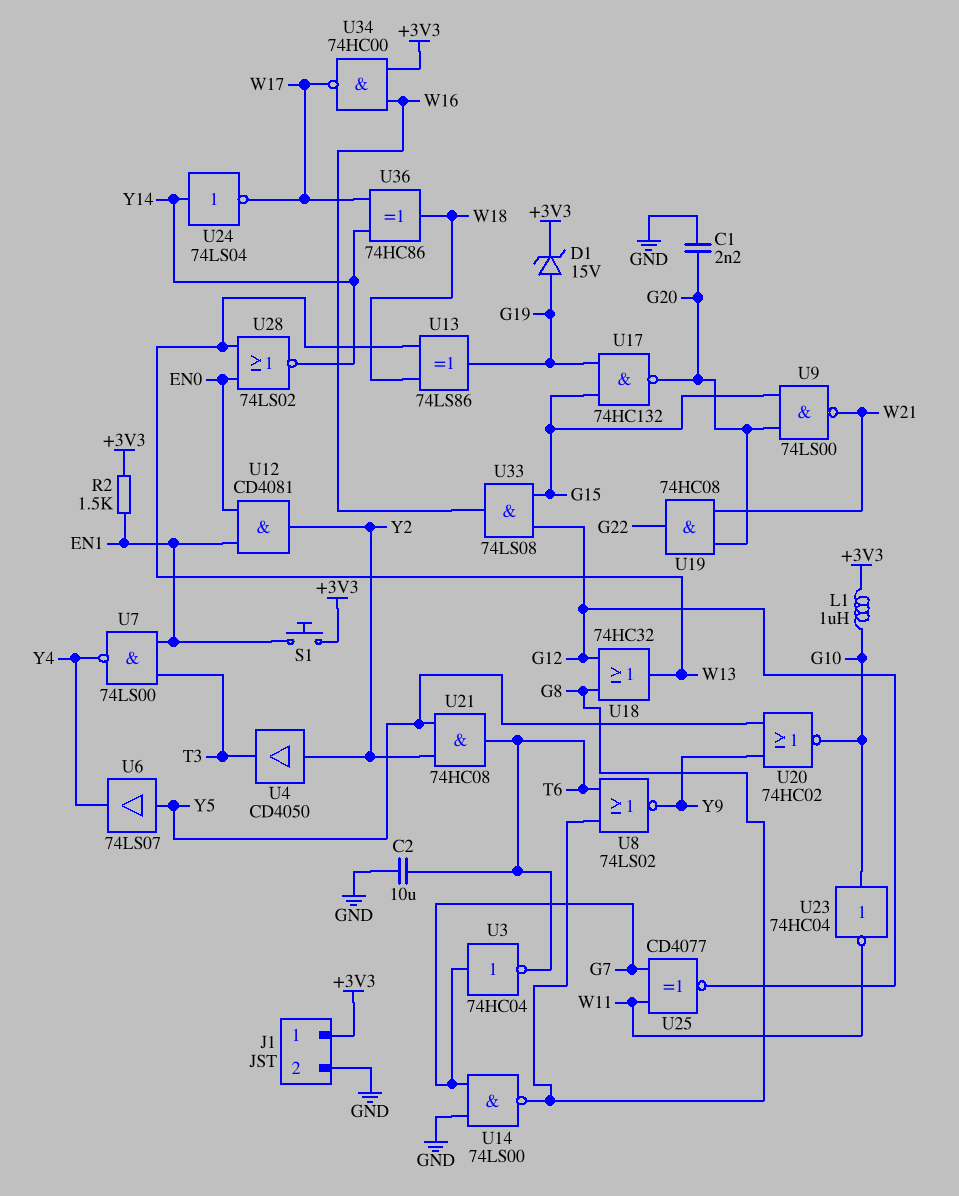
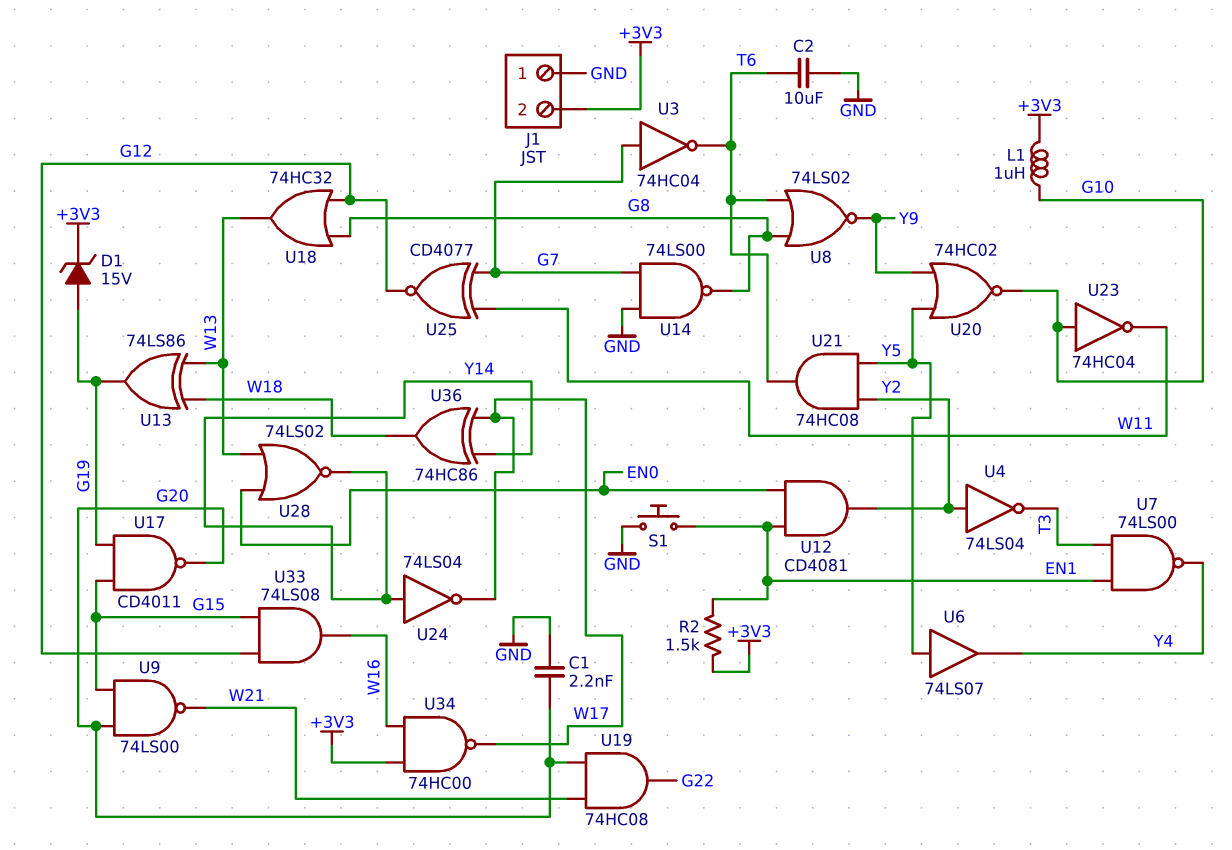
J1 pin 1: +3V3 -> GND
J1 pin 2: GND -> +3V3
S1: button (+3V3, EN1) -> button (EN1, GND)
U4: buffer CD4050 (in Y2, out T3) -> NOT 74LS04 (in Y2, out T3)
U17: NAND 74HC132 (in G15, in G19, out G20) -> NAND CD4011 (in G15, in G19, out G20)

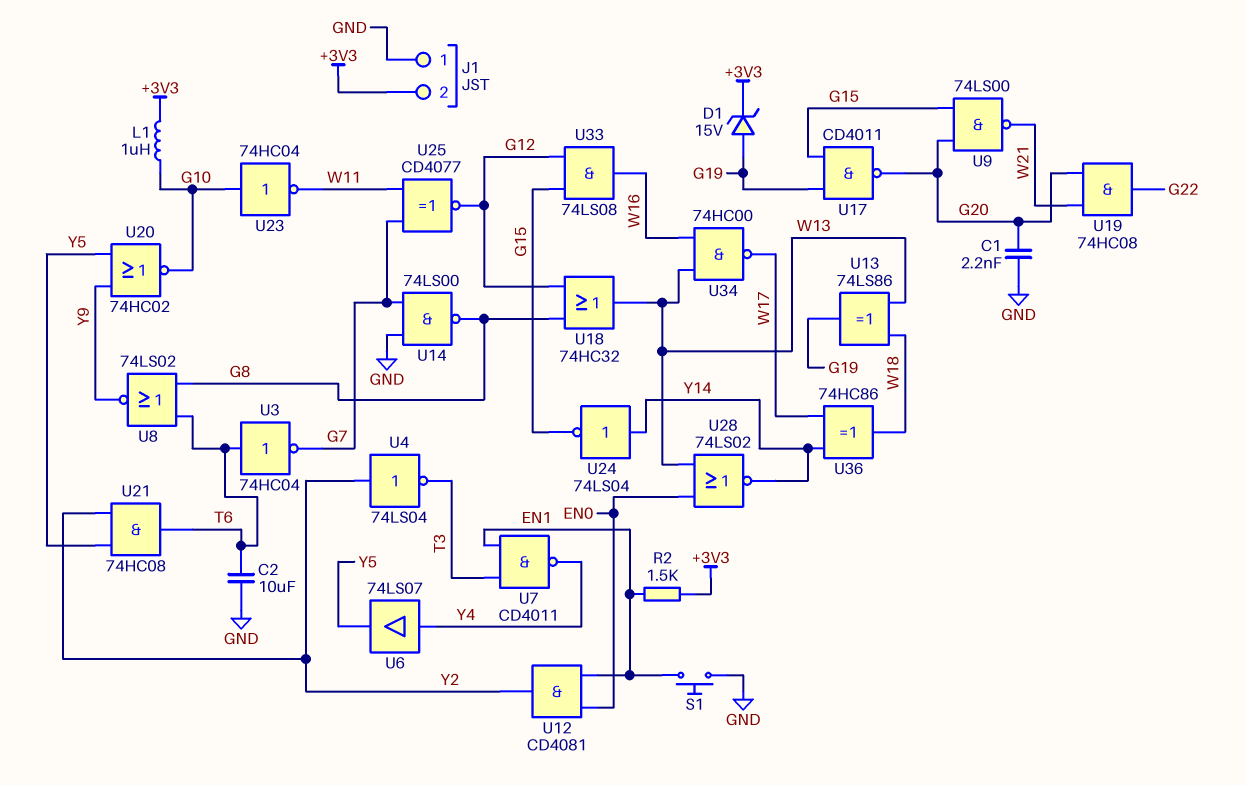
U3: NOT 74HC04 (in G7, out T6) -> NOT 74HC04 (in T6, out G7)
U6: buffer 74LS07 (in Y5, out Y4) -> buffer 74LS07 (in Y4, out Y5)
U7: NAND 74LS00 (in EN1, in T3, out Y4) -> NAND CD4011 (in EN1, in T3, out Y4)
U24: NOT 74LS04 (in Y14, out W17) -> NOT 74LS04 (in Y14, out G15)
U34: NAND 74HC00 (in +3V3, in W16, out W17) -> NAND 74HC00 (in W13, in W16, out W17)

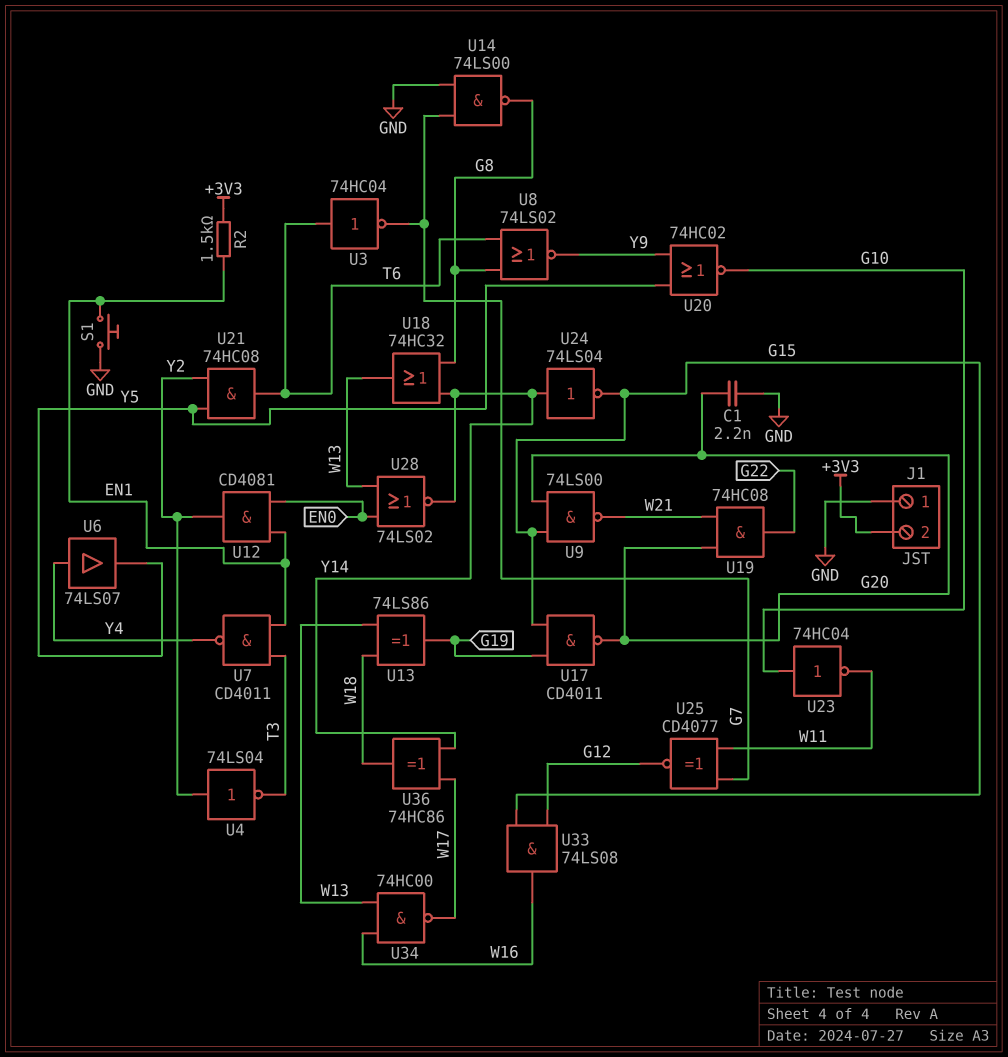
C2: 10uF (GND, T6) -> none
D1: zener 15V (A G19, K +3V3) -> none
L1: 1uH (+3V3, G10) -> none
U18: OR 74HC32 (in G8, in G12, out W13) -> OR 74HC32 (in G8, in Y14, out W13)

